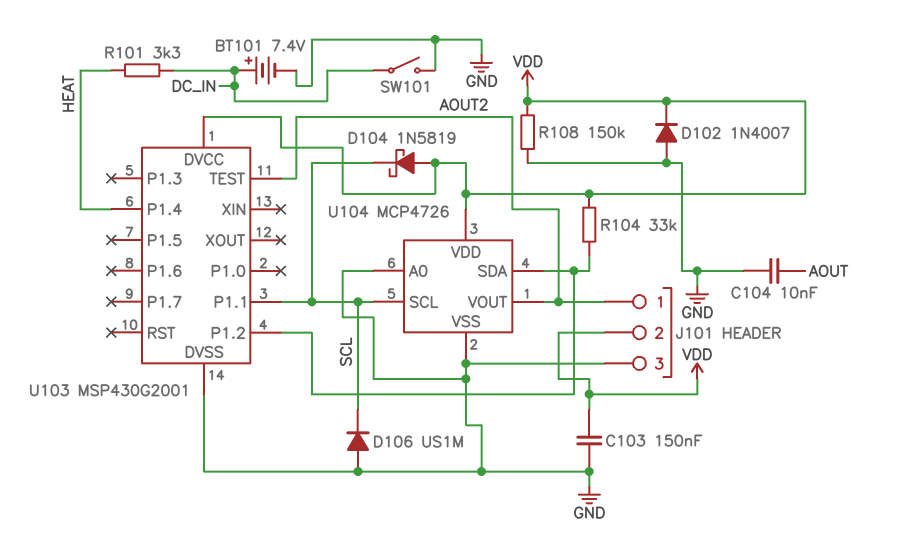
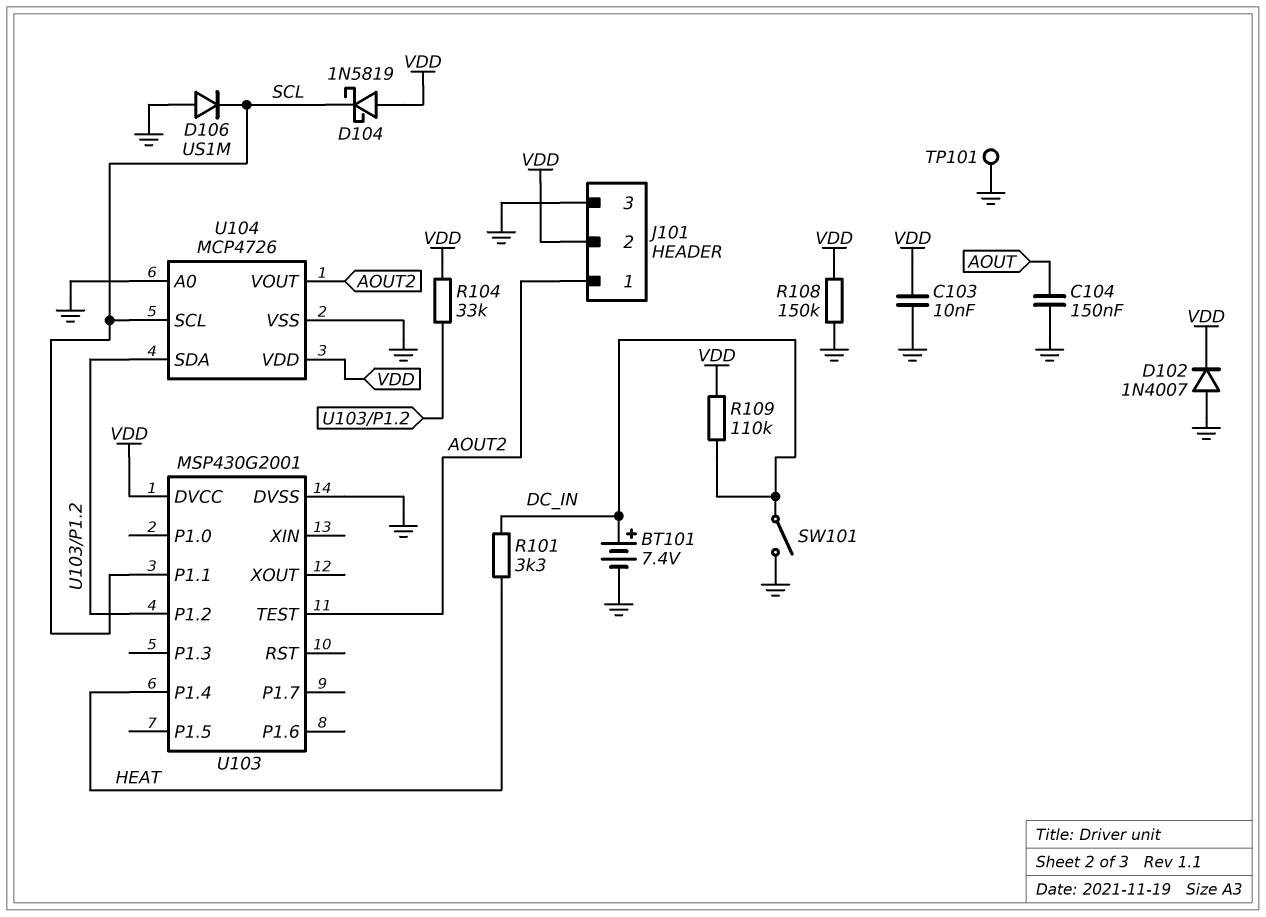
C103: 150nF (GND, VDD) -> 10nF (GND, VDD)
C104: 10nF (AOUT, GND) -> 150nF (AOUT, GND)
R109: none -> 110k (DC_IN, VDD)
TP101: none -> test point (GND)

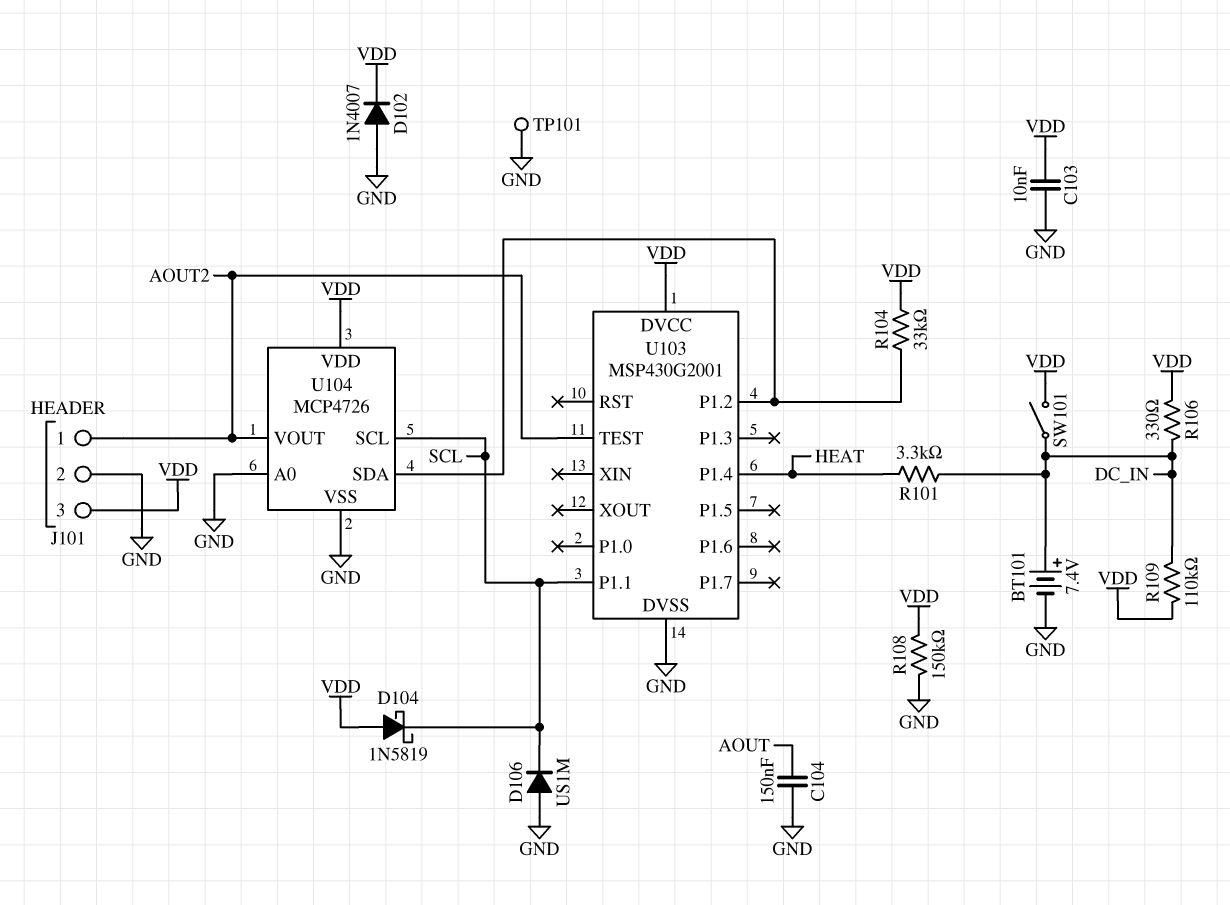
J101 pin 2: VDD -> GND
J101 pin 3: GND -> VDD
R106: none -> 330 (DC_IN, VDD)
SW101: switch (DC_IN, GND) -> switch (DC_IN, VDD)

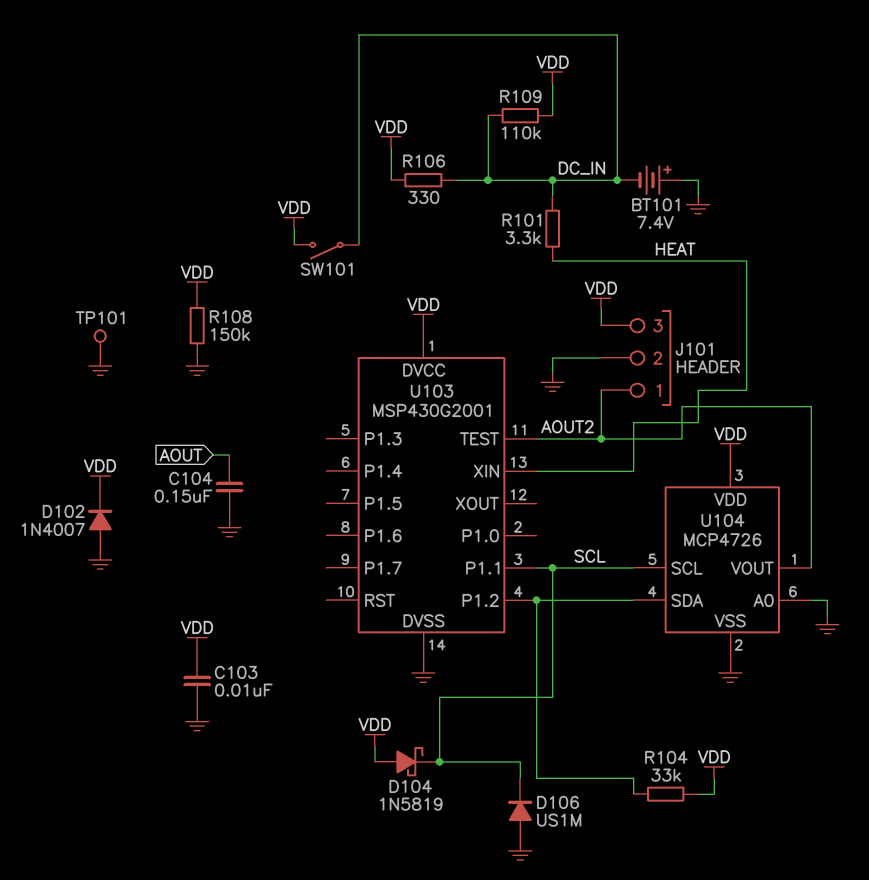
BT101: 7.4V (plus DC_IN, minus GND) -> 7.4V (plus GND, minus DC_IN)
U103 pin P1.4: HEAT -> none
U103 pin XIN: none -> HEAT

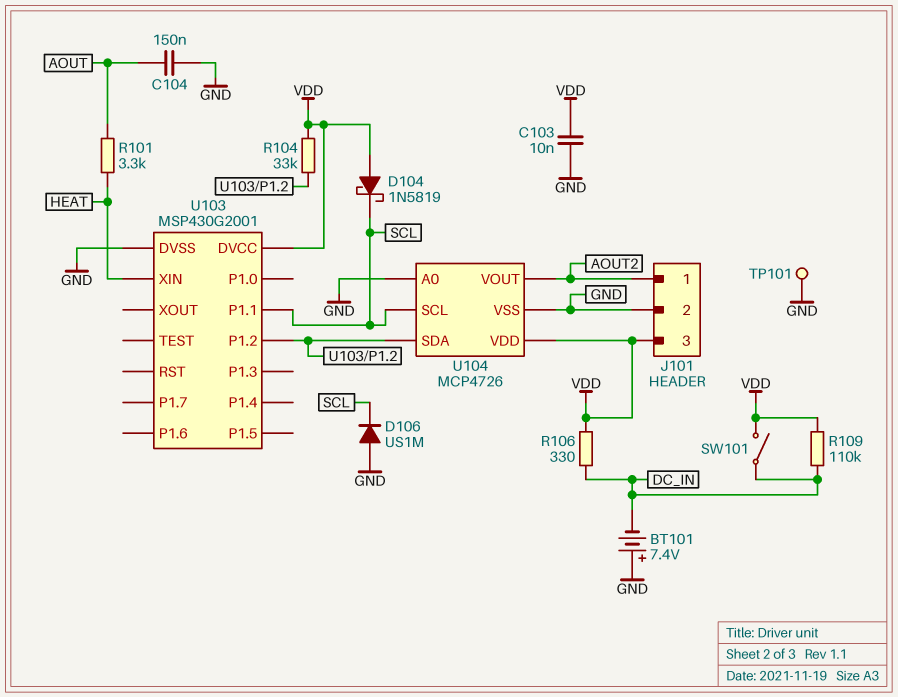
D102: diode 1N4007 (A GND, K VDD) -> none
R101: 3.3k (DC_IN, HEAT) -> 3.3k (AOUT, HEAT)
R108: 150k (GND, VDD) -> none
U103 pin TEST: AOUT2 -> none

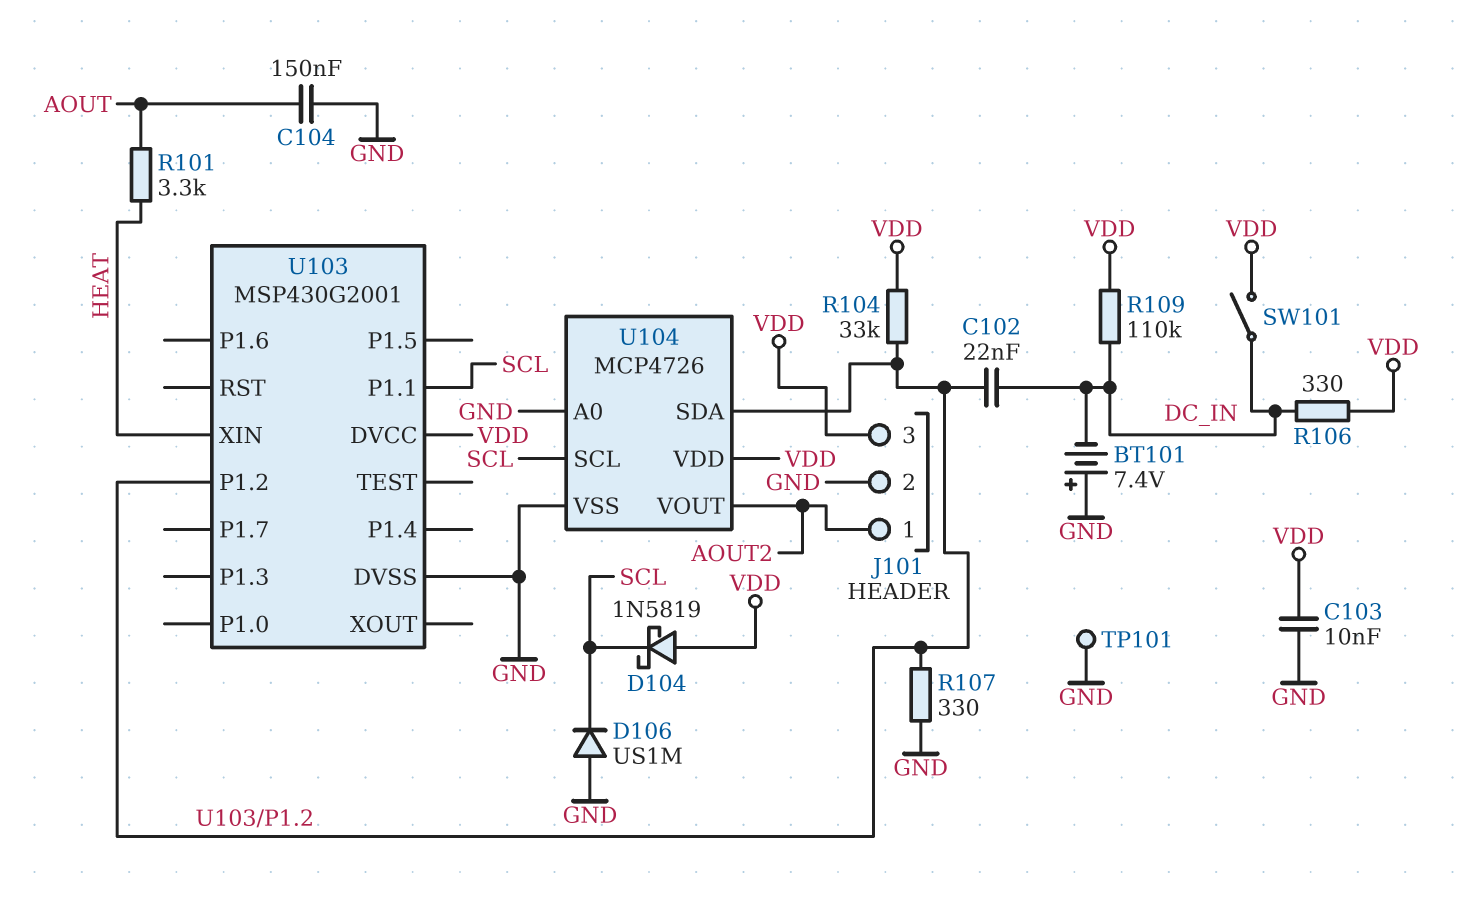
C102: none -> 22nF (DC_IN, U103/P1.2)
R107: none -> 330 (GND, U103/P1.2)

